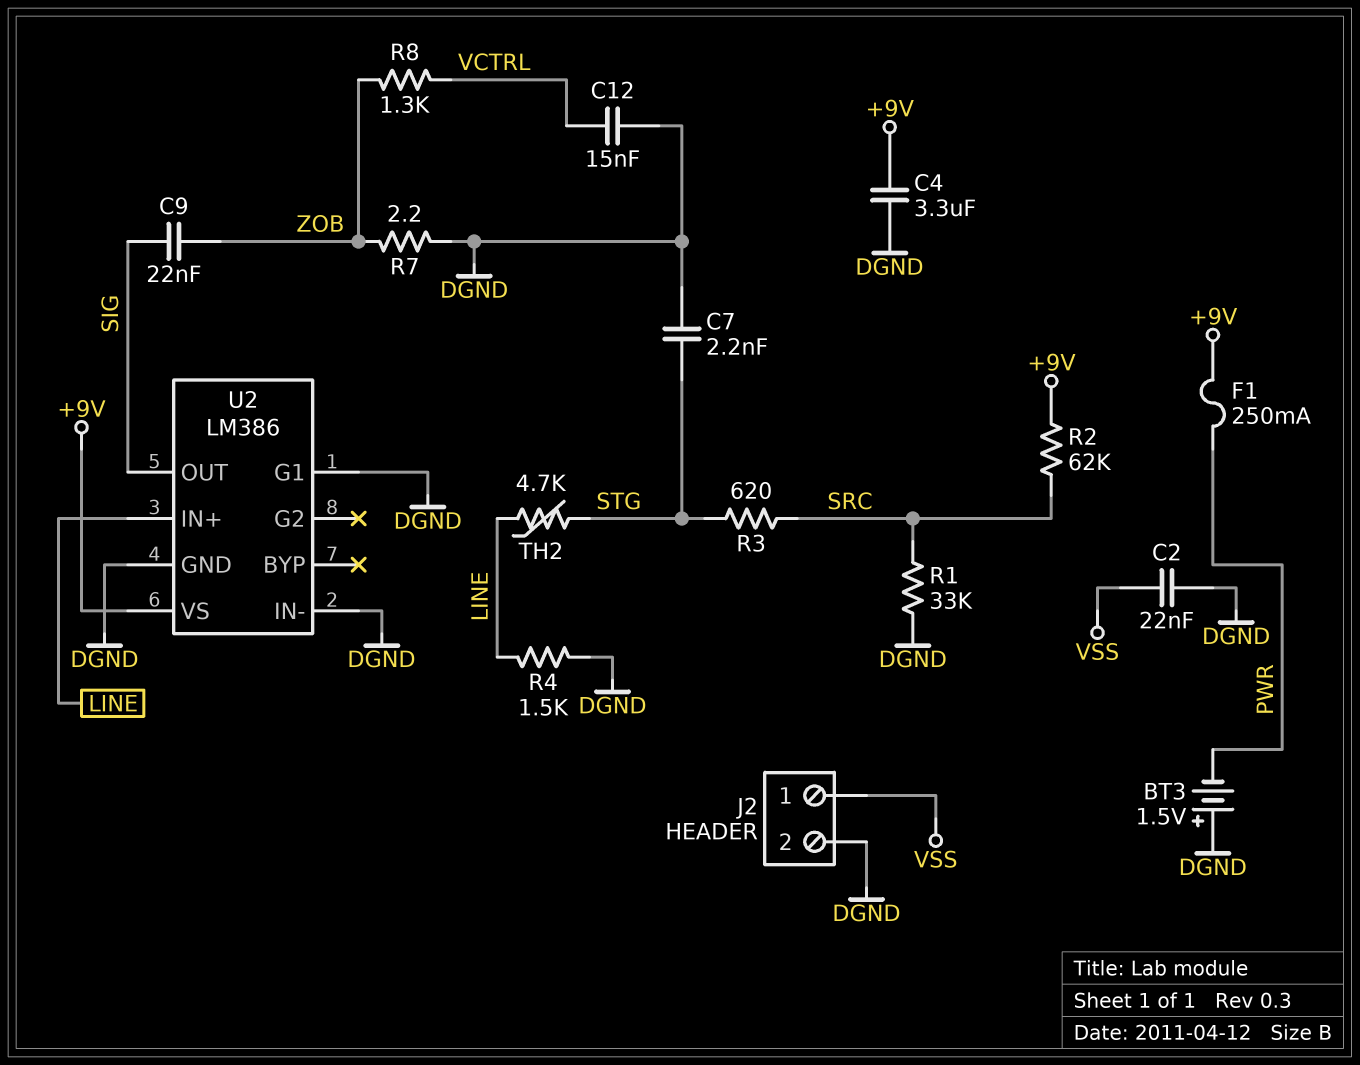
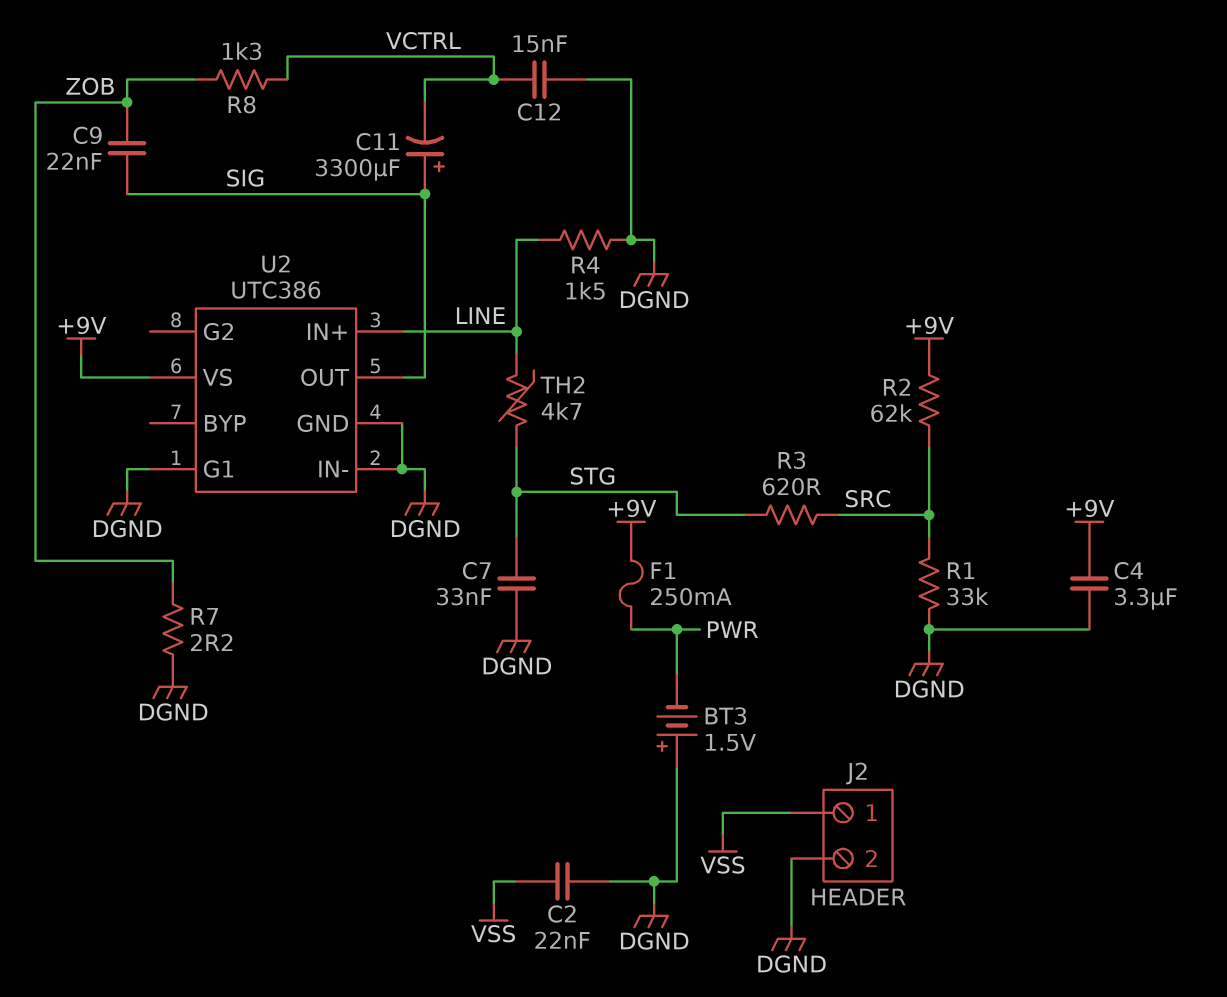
C7: 2.2nF (DGND, STG) -> 33nF (DGND, STG)
C11: none -> 3300uF (plus SIG, minus VCTRL)
U2: LM386 -> UTC386

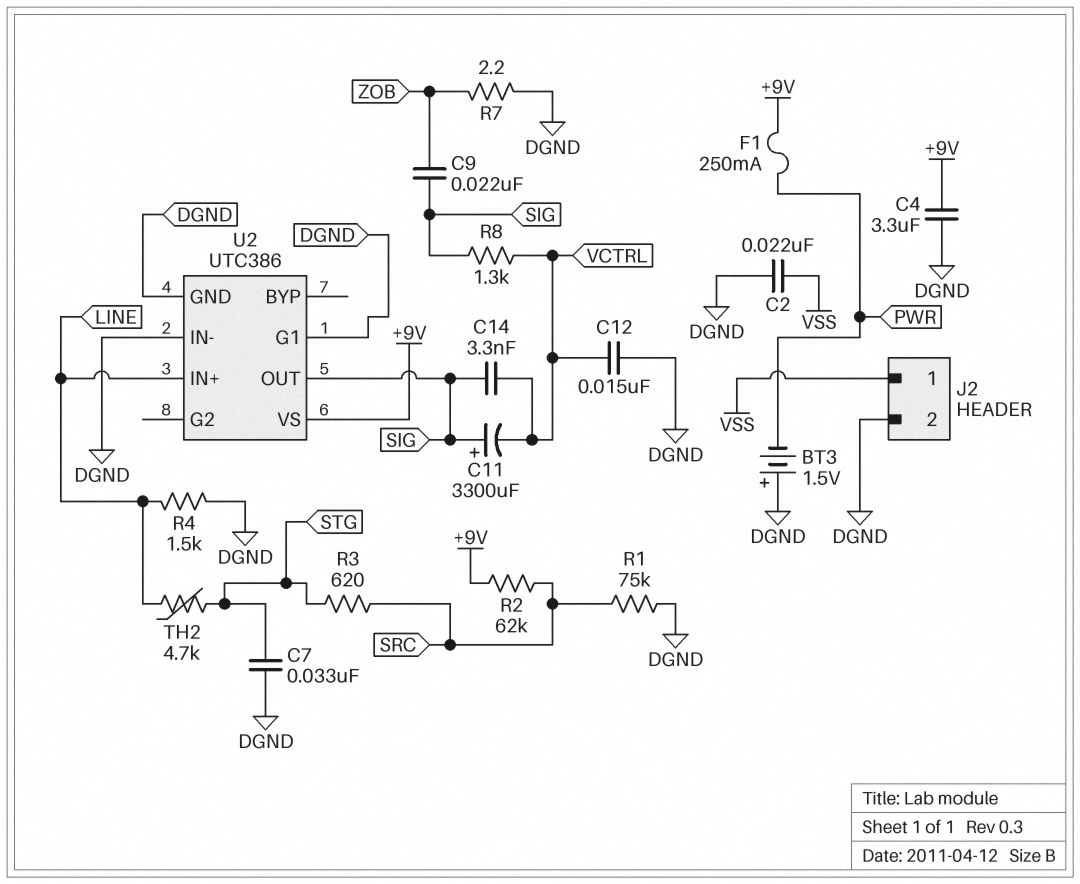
C14: none -> 3.3nF (SIG, VCTRL)
R1: 33k (DGND, SRC) -> 75k (DGND, SRC)
R8: 1.3k (VCTRL, ZOB) -> 1.3k (SIG, VCTRL)

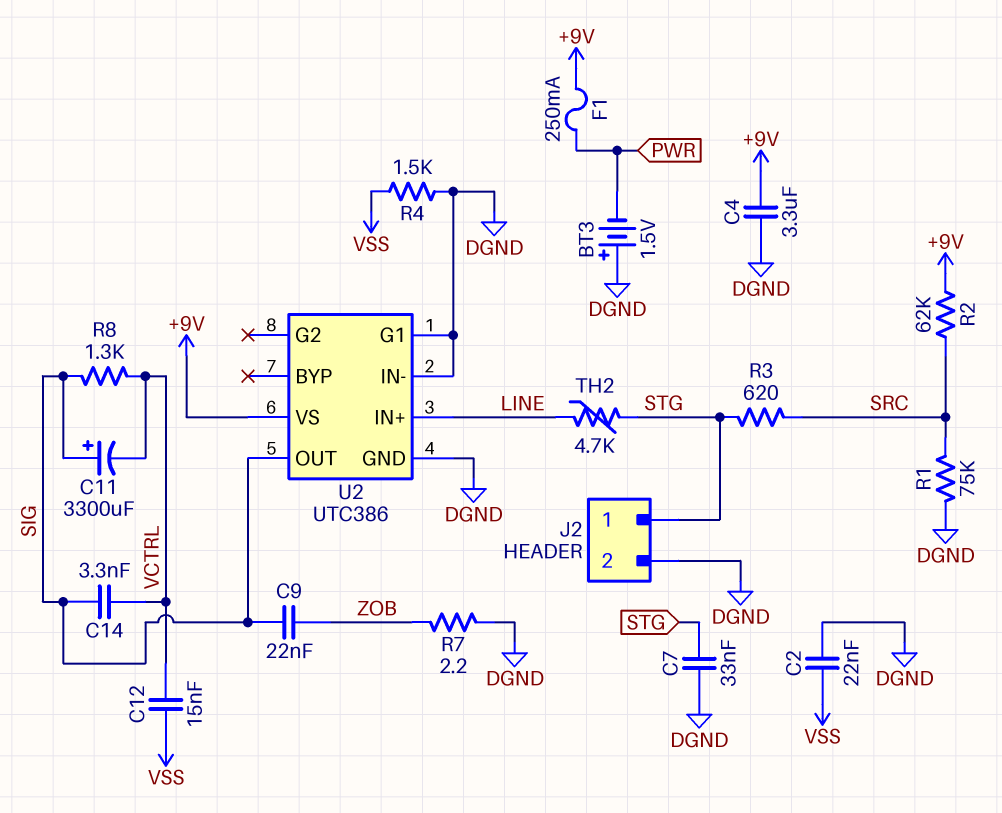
C12: 15nF (DGND, VCTRL) -> 15nF (VCTRL, VSS)
J2 pin 1: VSS -> STG
R4: 1.5k (DGND, LINE) -> 1.5k (DGND, VSS)

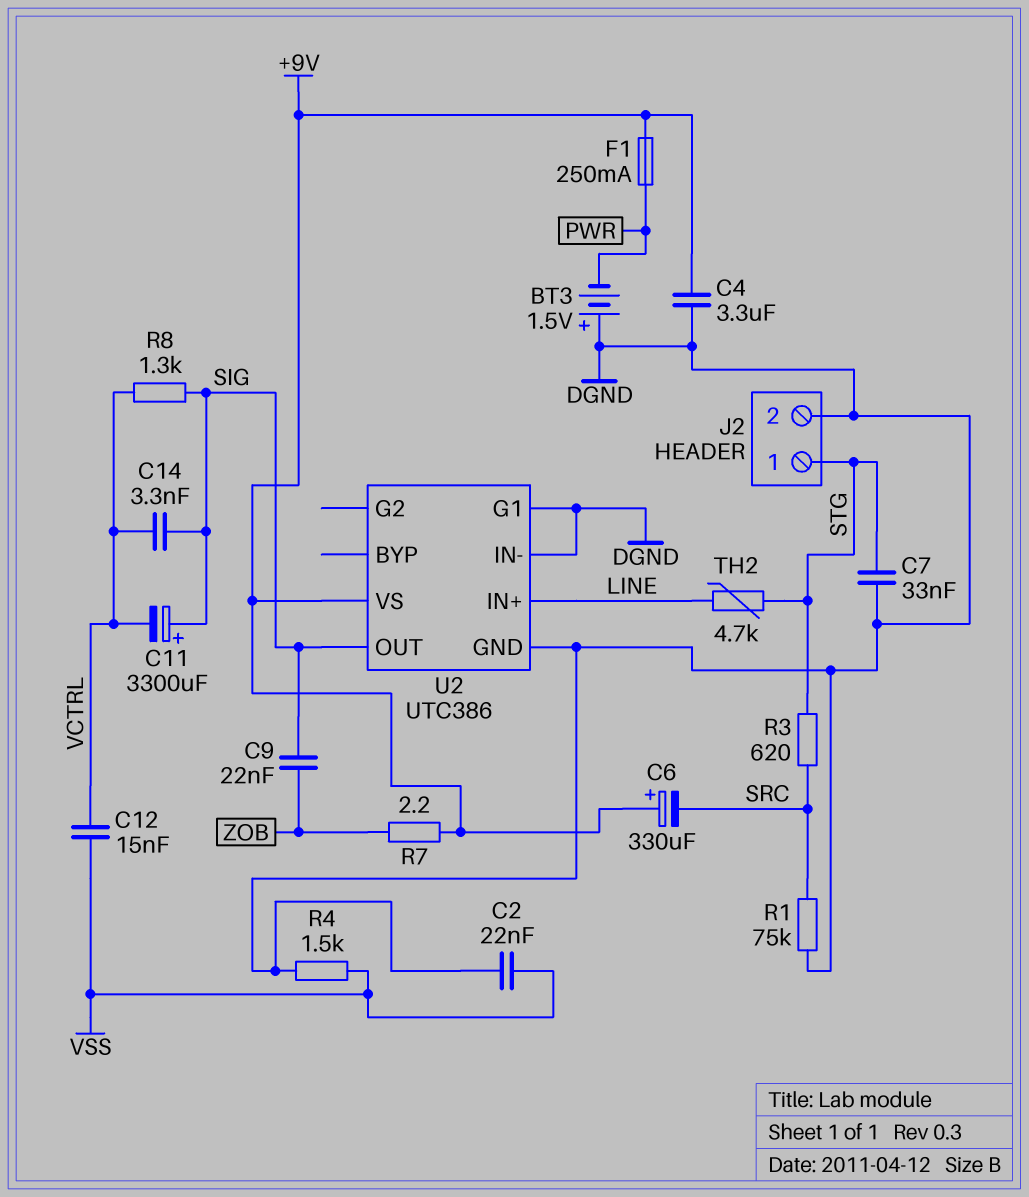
C6: none -> 330uF (plus +9V, minus SRC)
R2: 62k (+9V, SRC) -> none
R7: 2.2 (DGND, ZOB) -> 2.2 (+9V, ZOB)

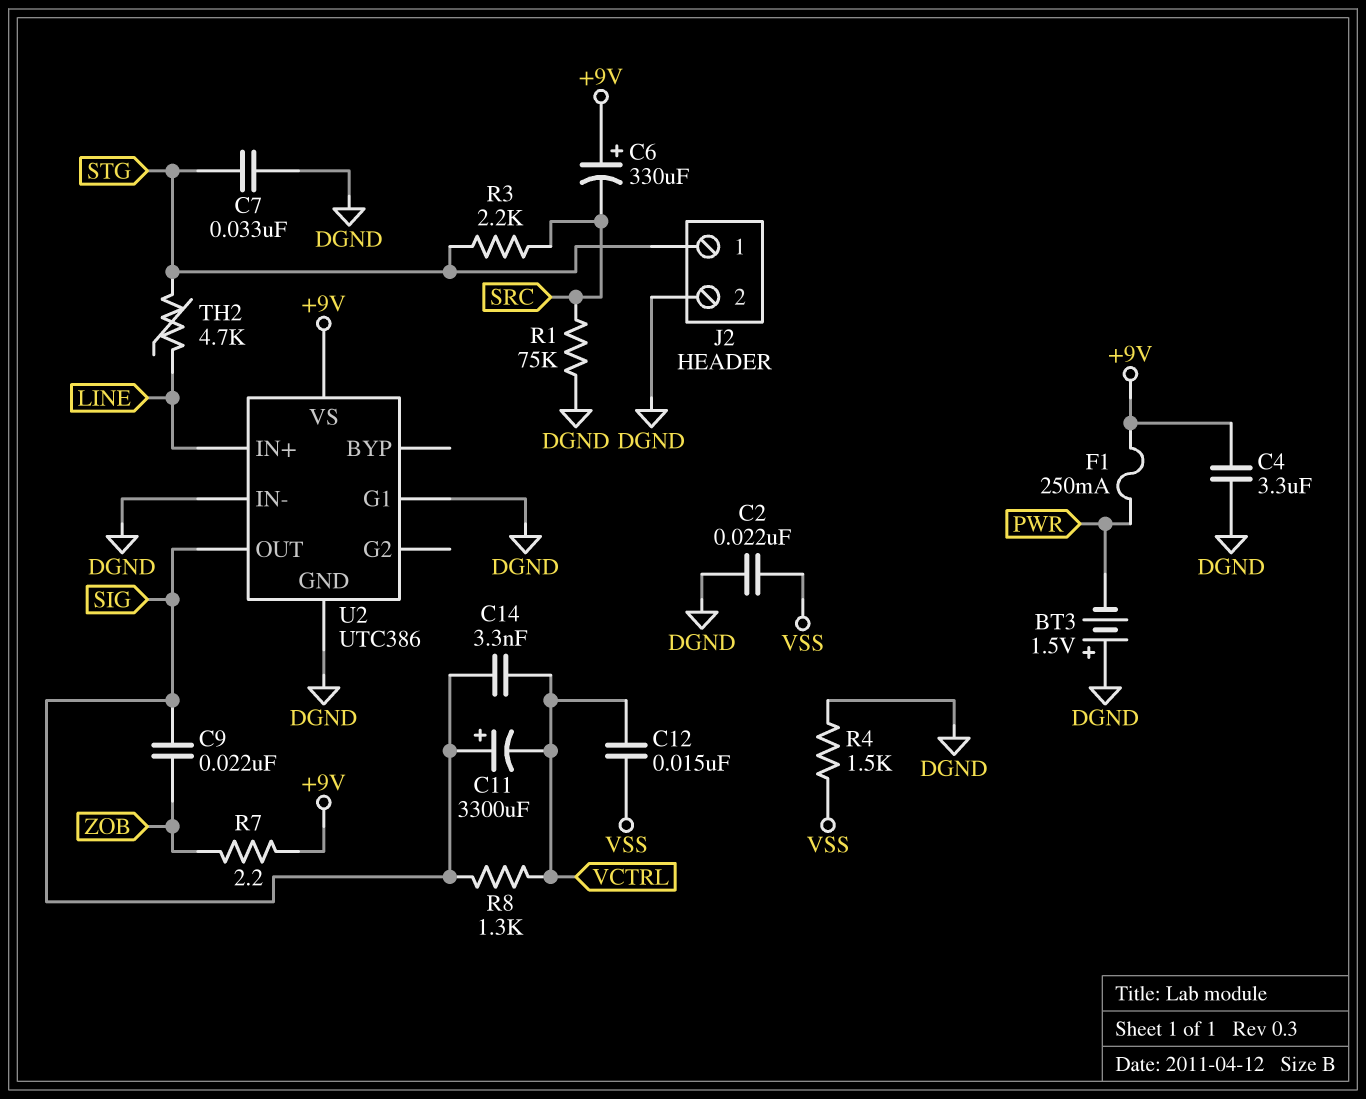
R3: 620 (SRC, STG) -> 2.2k (SRC, STG)

